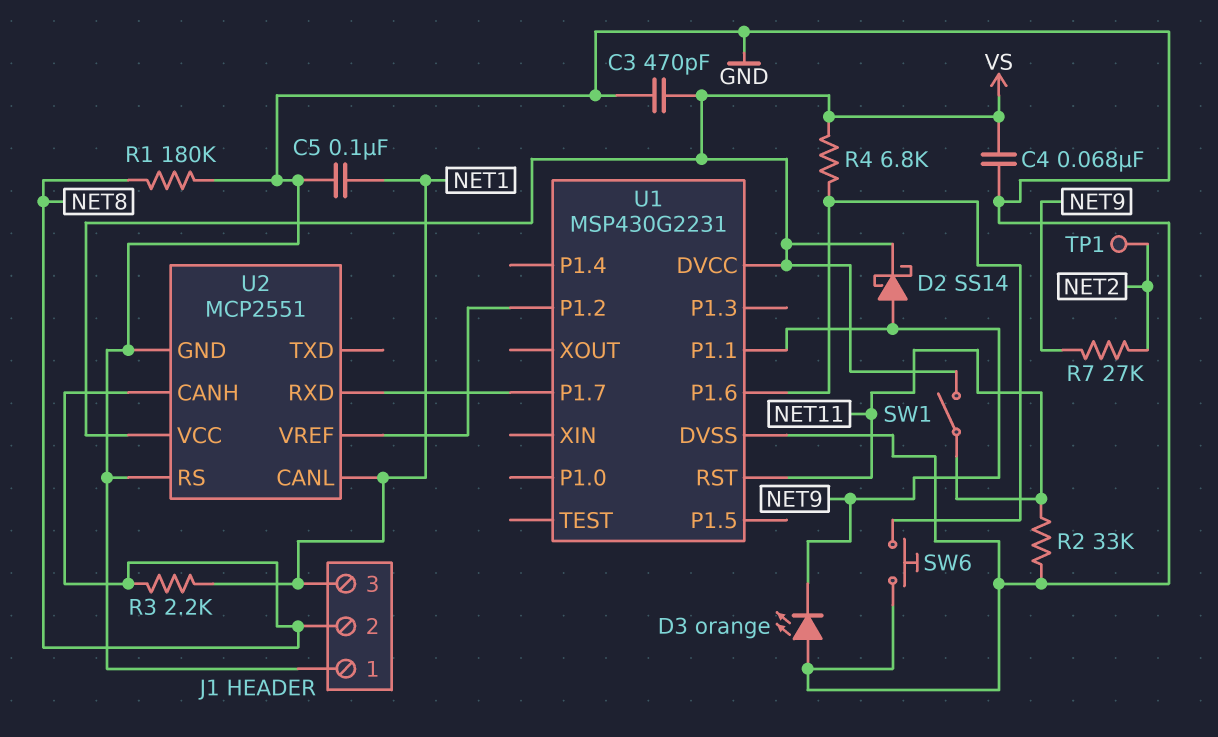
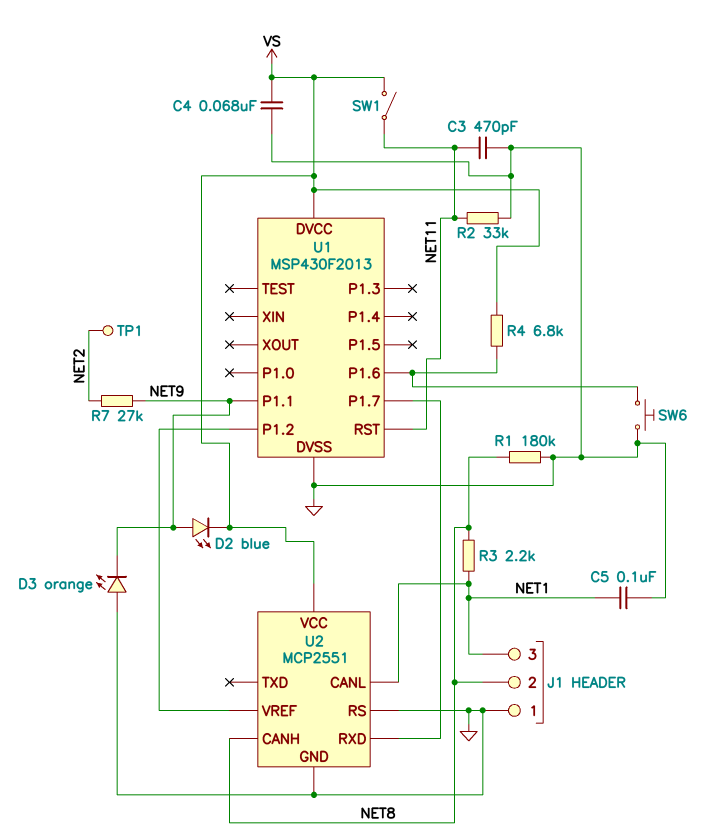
C3: 470pF (GND, VS) -> 470pF (GND, NET11)
D2: schottky SS14 (A NET9, K VS) -> LED blue (A NET9, K VS)
U1: MSP430G2231 -> MSP430F2013

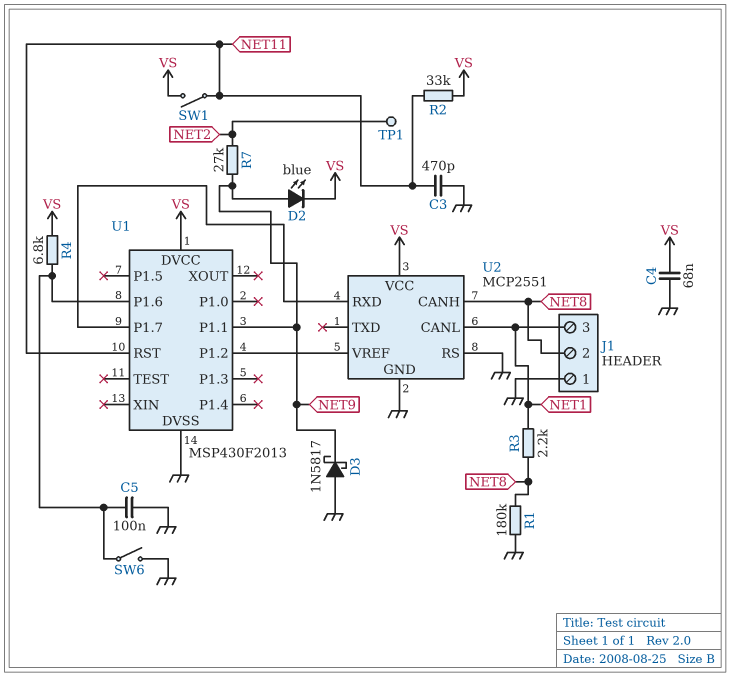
C5: 100nF (GND, NET1) -> 100nF (GND, U1/P1.6)
D3: LED orange (A GND, K NET9) -> schottky 1N5817 (A GND, K NET9)
R2: 33k (GND, NET11) -> 33k (NET11, VS)
SW6: button (GND, U1/P1.6) -> switch (GND, U1/P1.6)

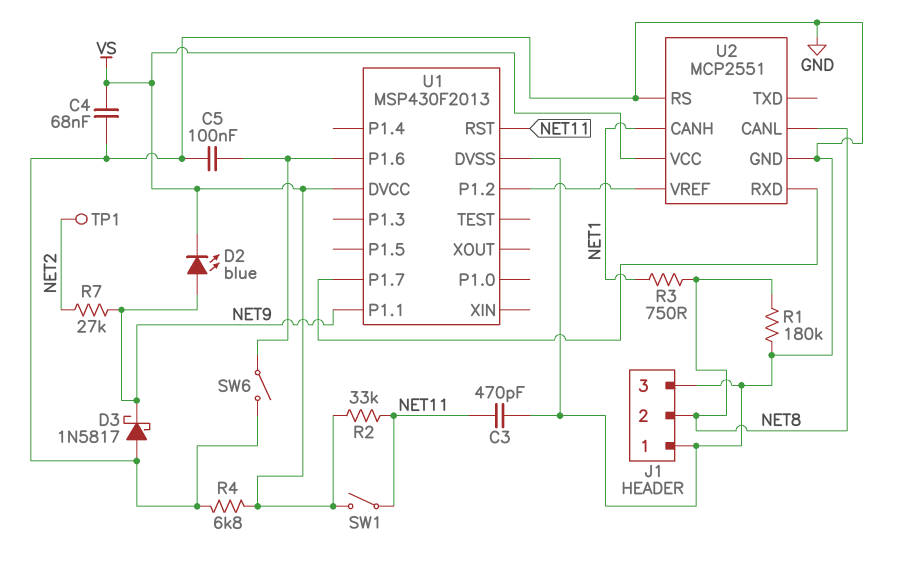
J1 pin 3: NET1 -> GND
R3: 2.2k (NET1, NET8) -> 750 (NET1, NET8)
R4: 6.8k (U1/P1.6, VS) -> 6.8k (GND, VS)
U2 pin CANH: NET8 -> NET1
U2 pin CANL: NET1 -> NET8

